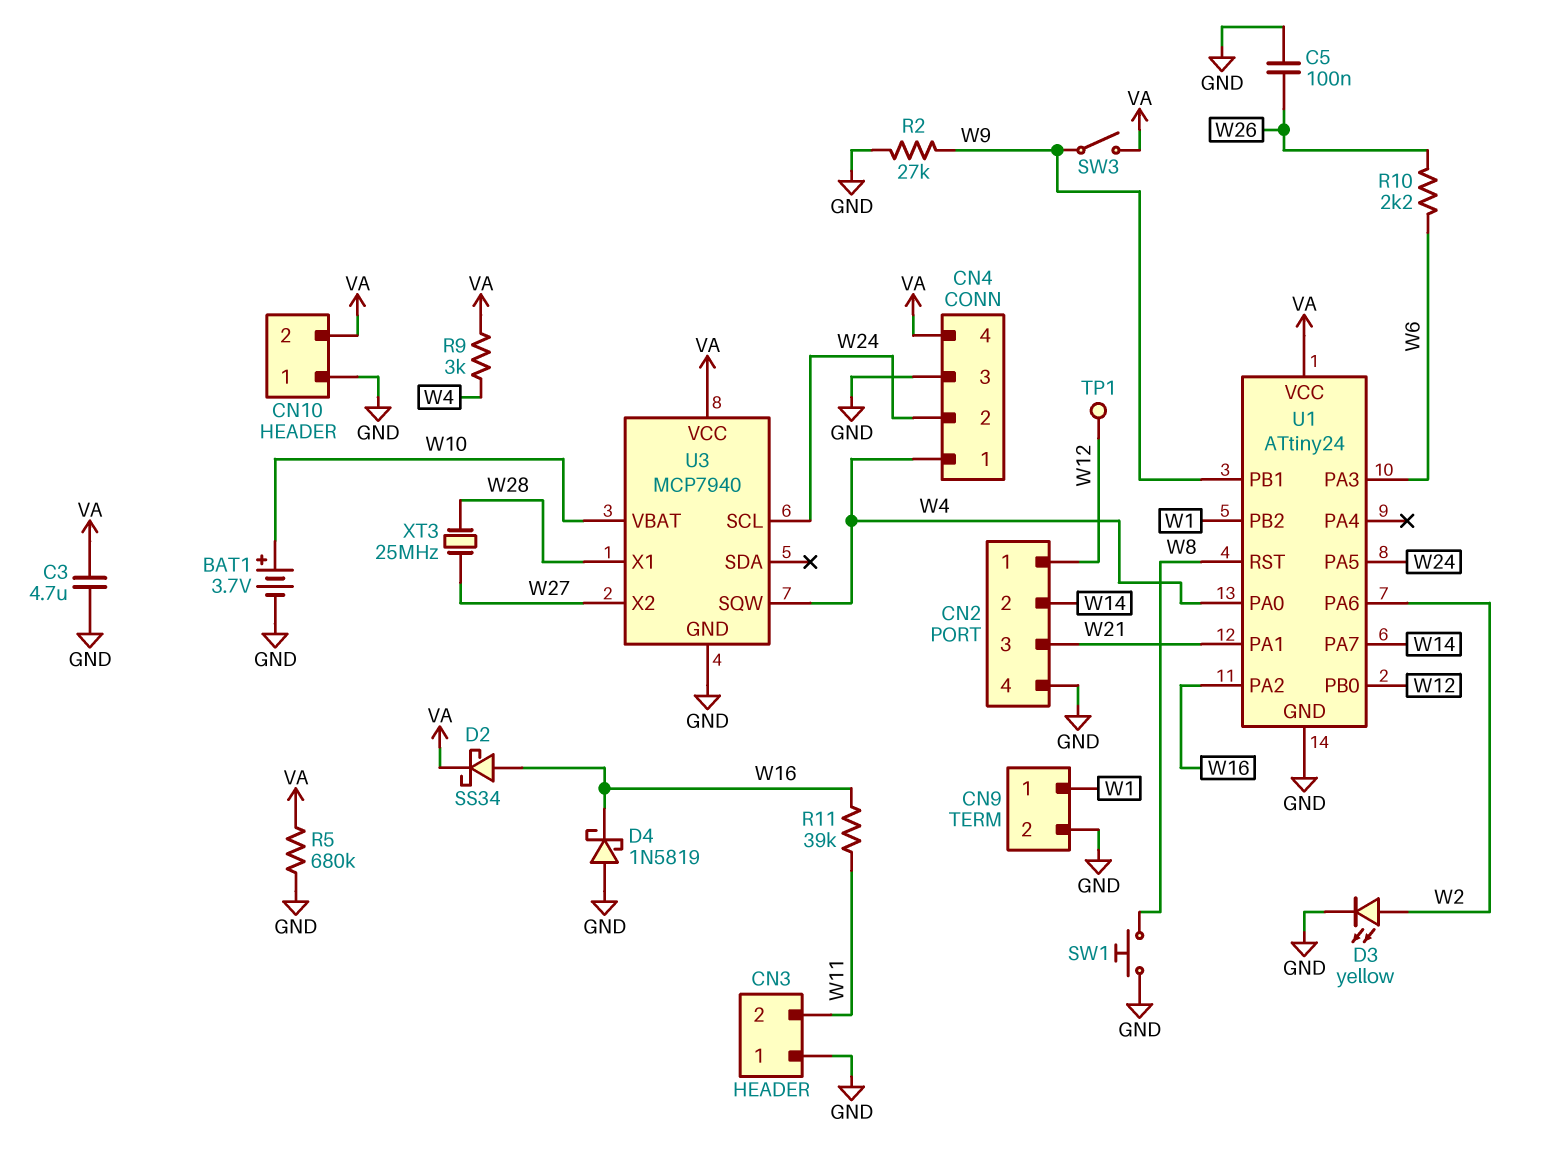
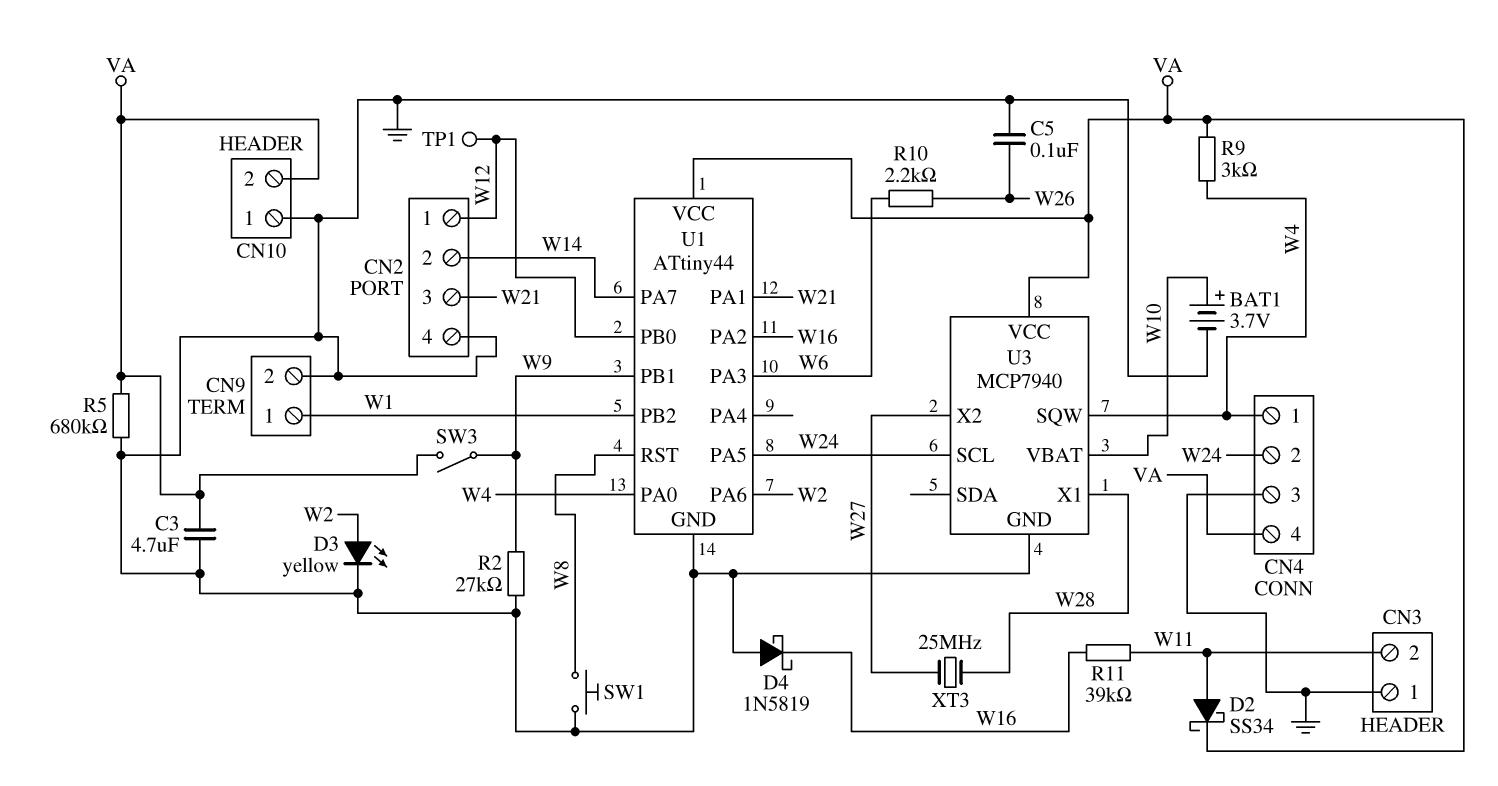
D2: schottky SS34 (A W16, K VA) -> schottky SS34 (A W11, K VA)
U1: ATtiny24 -> ATtiny44

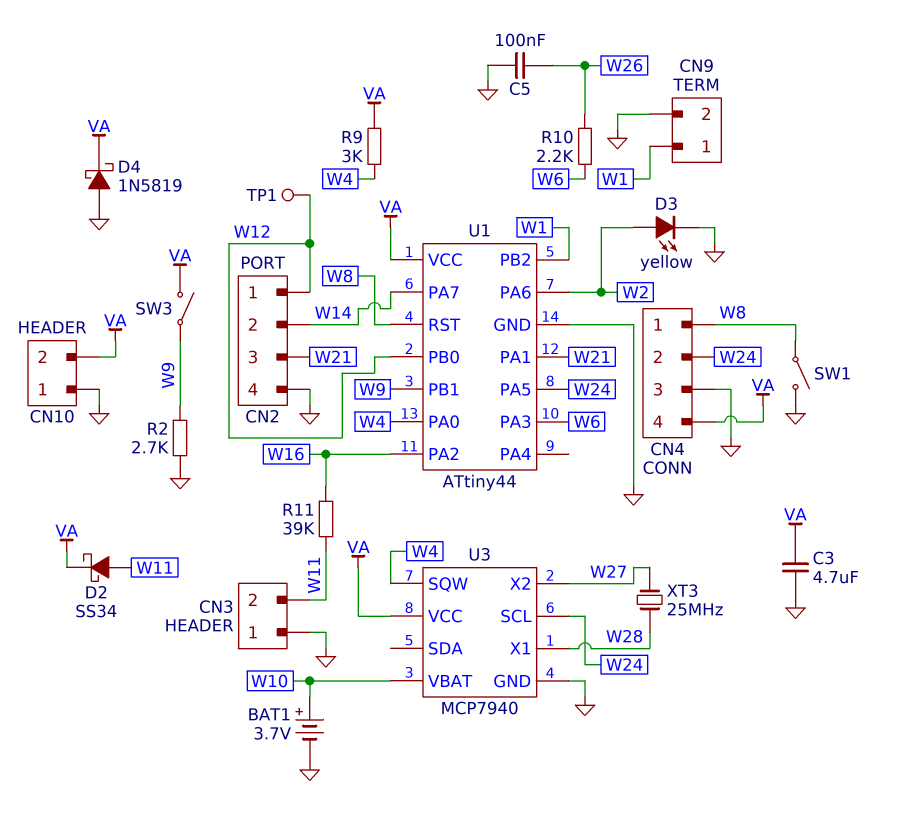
CN4 pin 1: W4 -> W8
D4: schottky 1N5819 (A GND, K W16) -> schottky 1N5819 (A GND, K VA)
R2: 27k (GND, W9) -> 2.7k (GND, W9)
R5: 680k (GND, VA) -> none
SW1: button (GND, W8) -> switch (GND, W8)

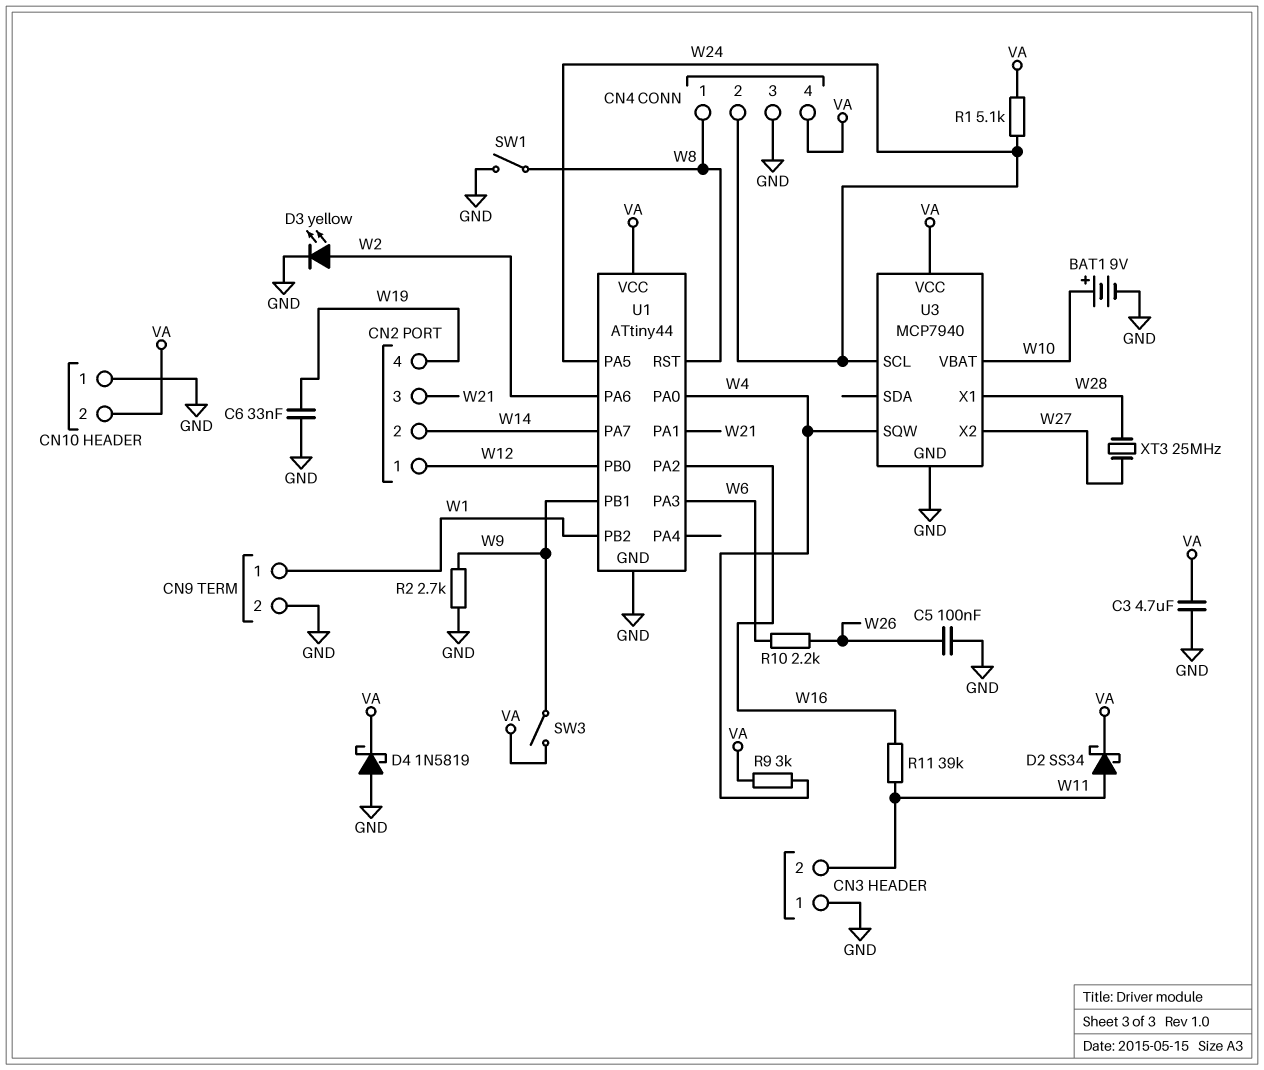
BAT1: 3.7V (plus W10, minus GND) -> 9V (plus W10, minus GND)
C6: none -> 33nF (GND, W19)
CN2 pin 4: GND -> W19
R1: none -> 5.1k (VA, W24)
TP1: test point (W12) -> none

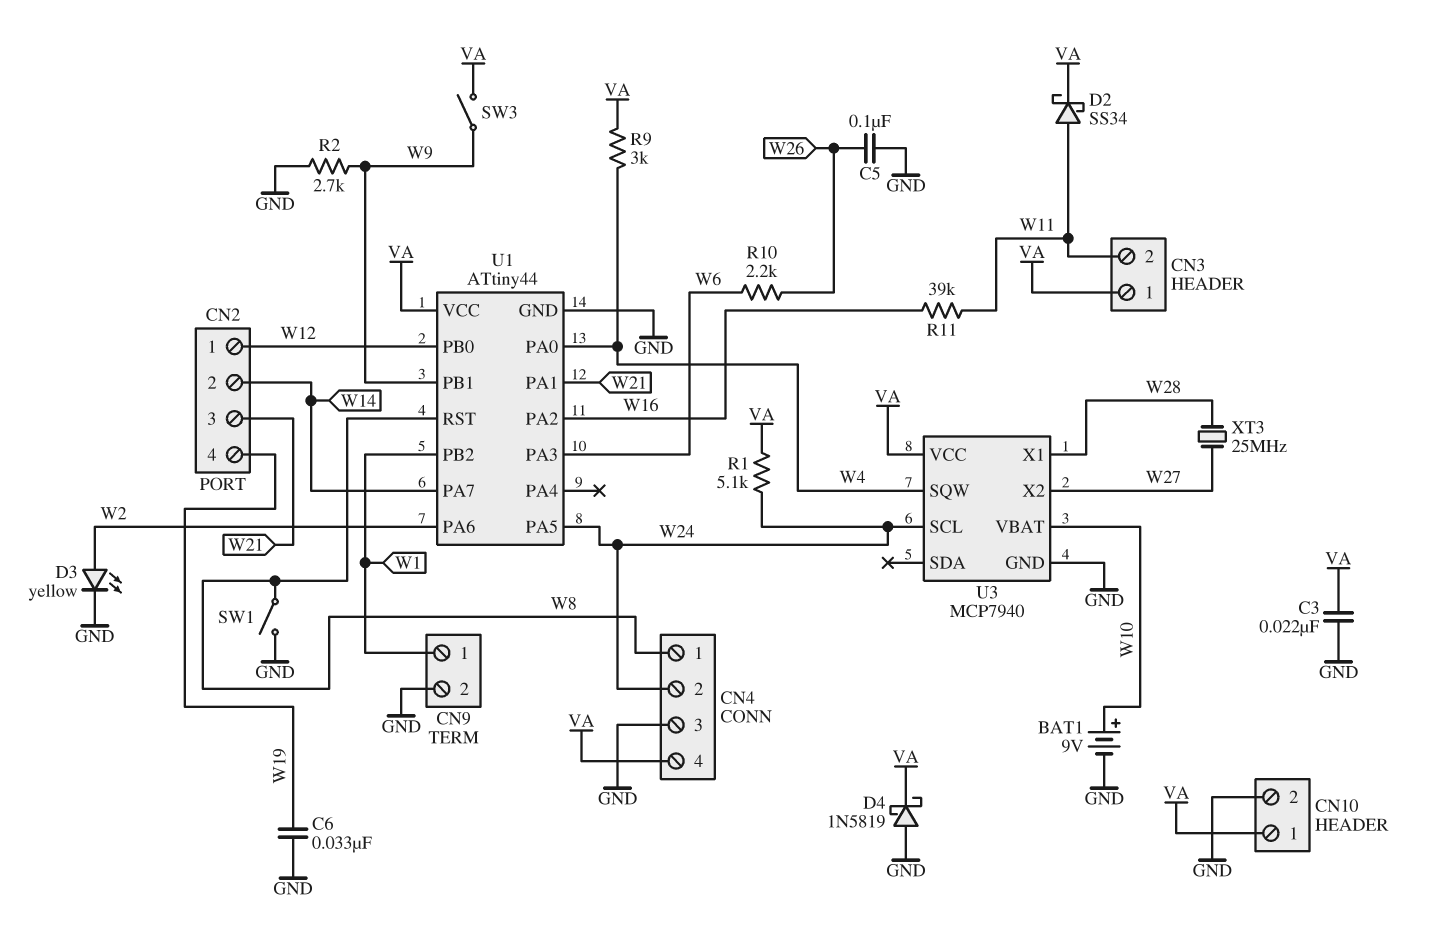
C3: 4.7uF (GND, VA) -> 22nF (GND, VA)
CN3 pin 1: GND -> VA
CN10 pin 1: GND -> VA
CN10 pin 2: VA -> GND

